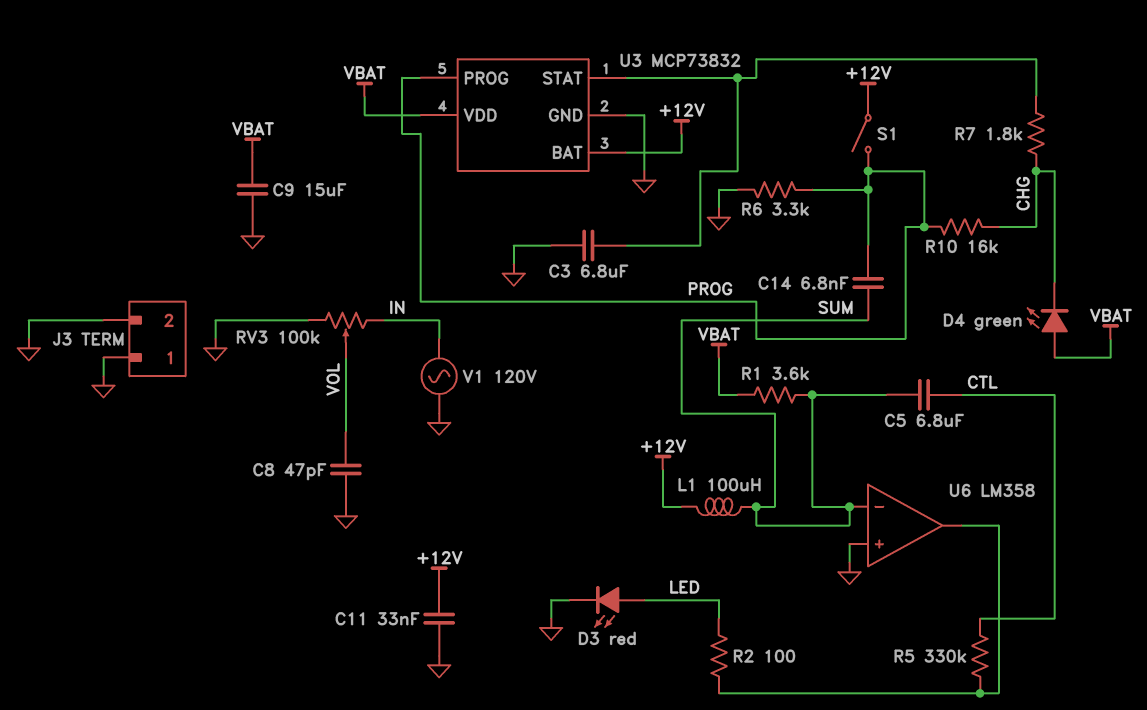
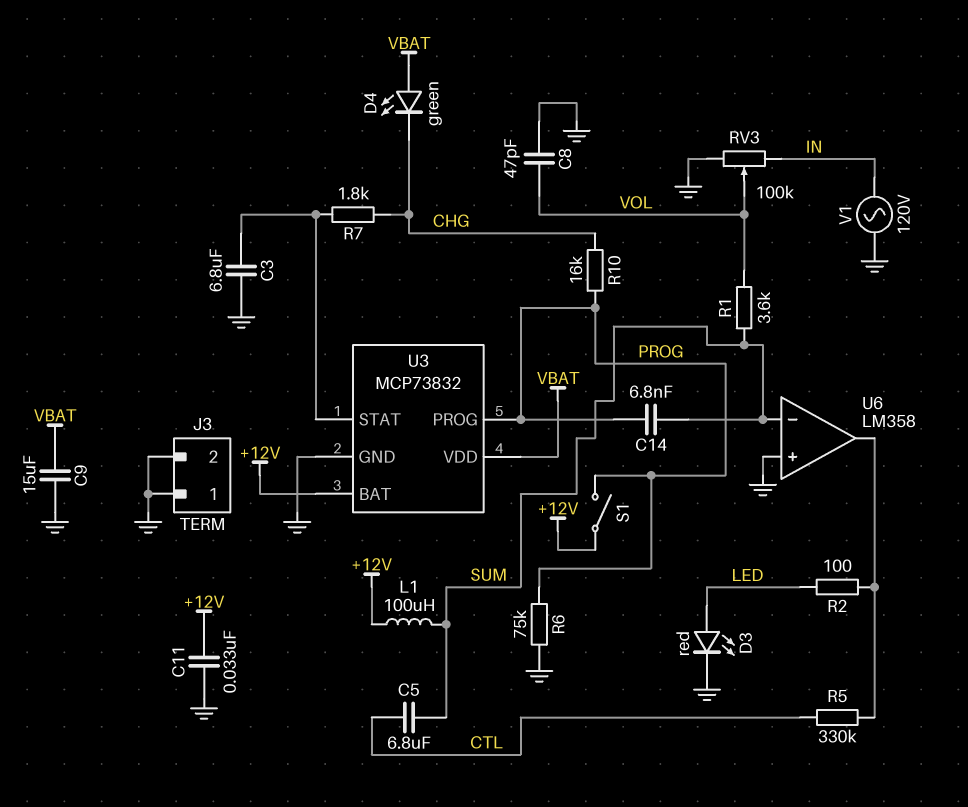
R1: 3.6k (SUM, VBAT) -> 3.6k (SUM, VOL)
R6: 3.3k (GND, PROG) -> 75k (GND, PROG)

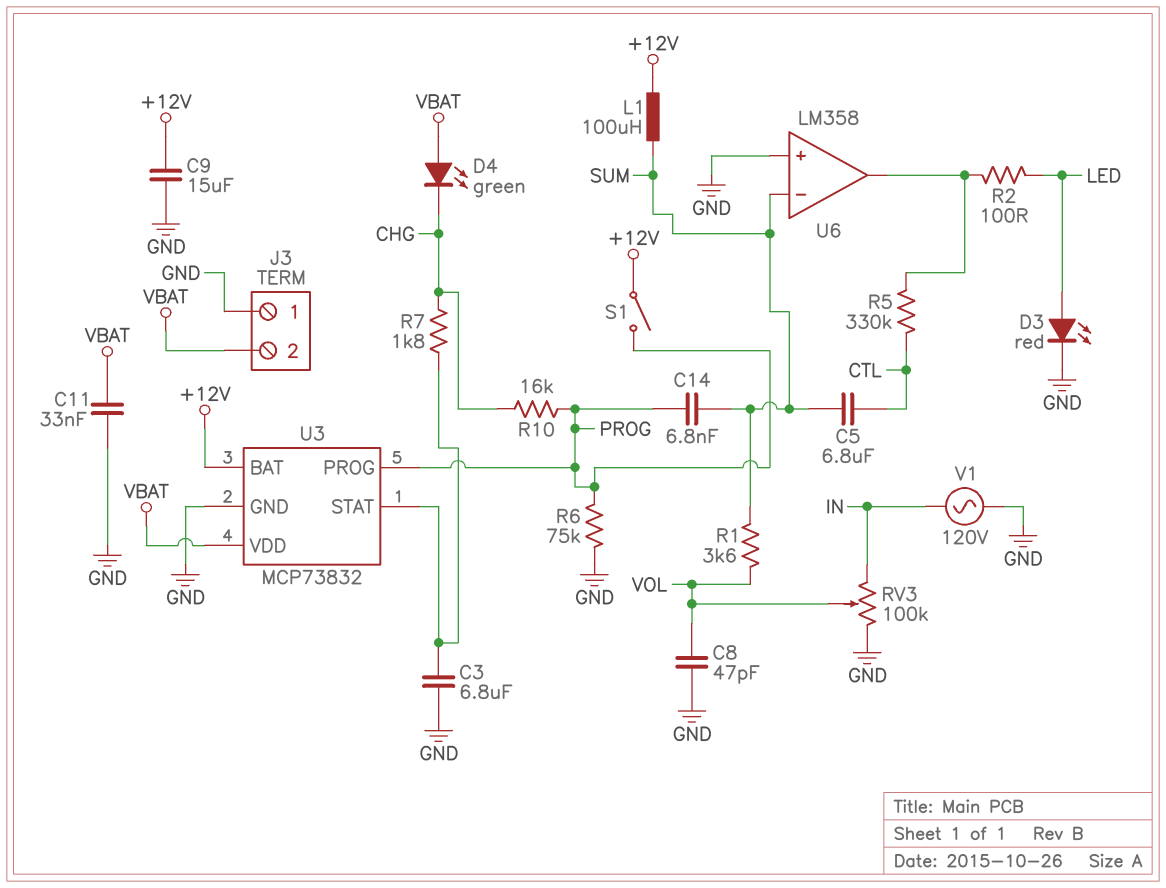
C9: 15uF (GND, VBAT) -> 15uF (+12V, GND)
C11: 33nF (+12V, GND) -> 33nF (GND, VBAT)
J3 pin 2: GND -> VBAT

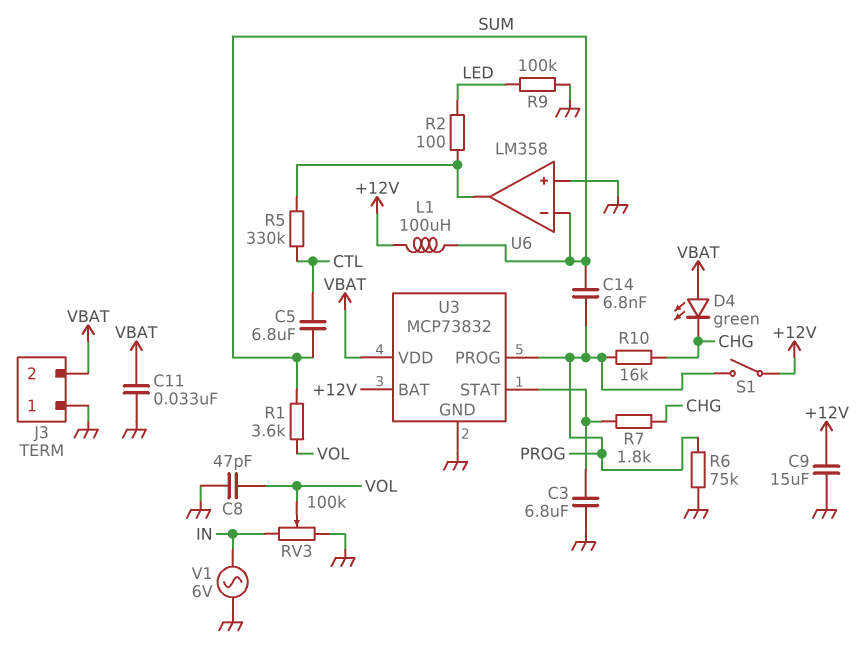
D3: LED red (A LED, K GND) -> none
R9: none -> 100k (GND, LED)
V1: AC 120V (GND, IN) -> AC 6V (GND, IN)

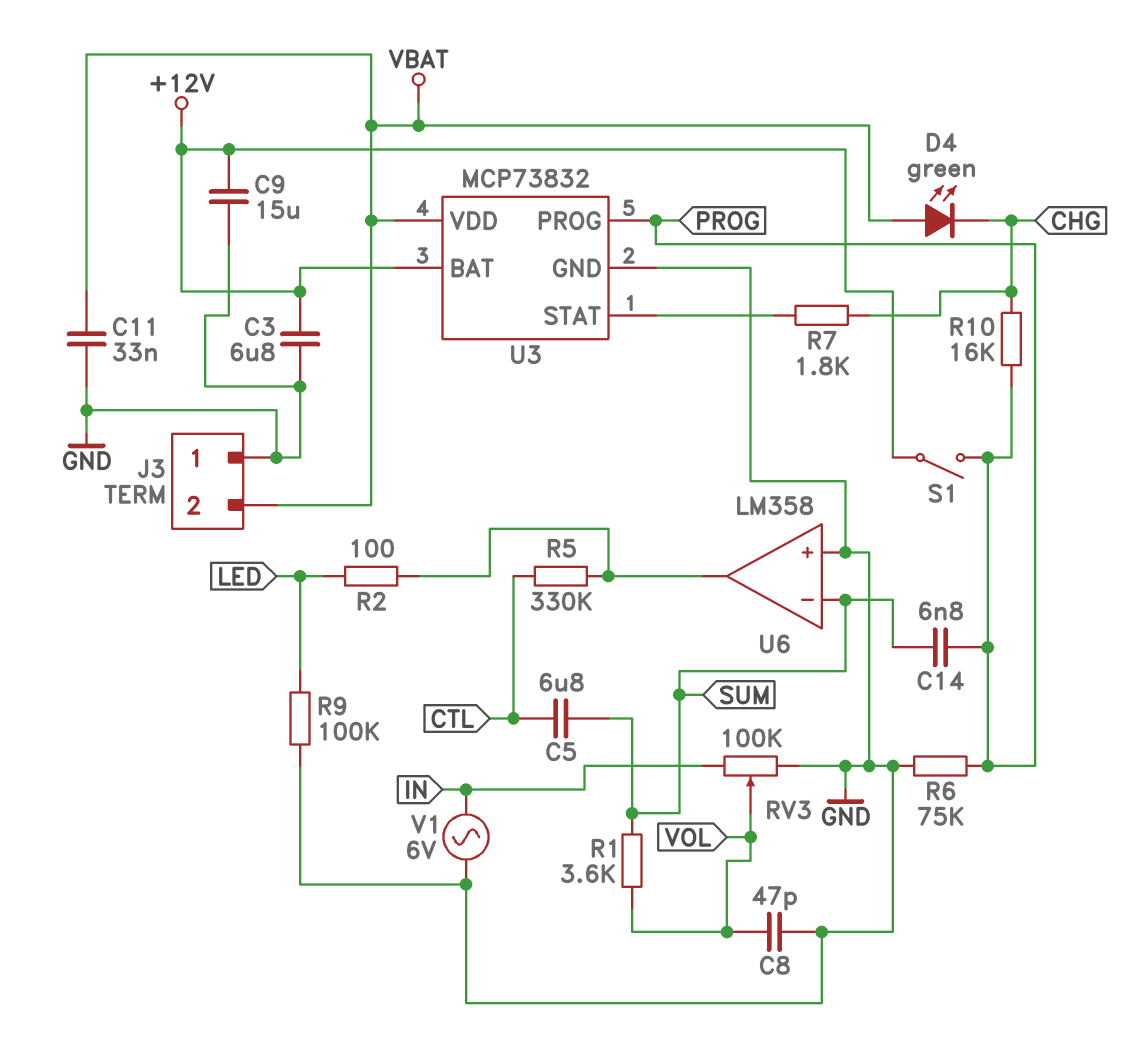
C3: 6.8uF (GND, U3/STAT) -> 6.8uF (+12V, GND)
L1: 100uH (+12V, SUM) -> none

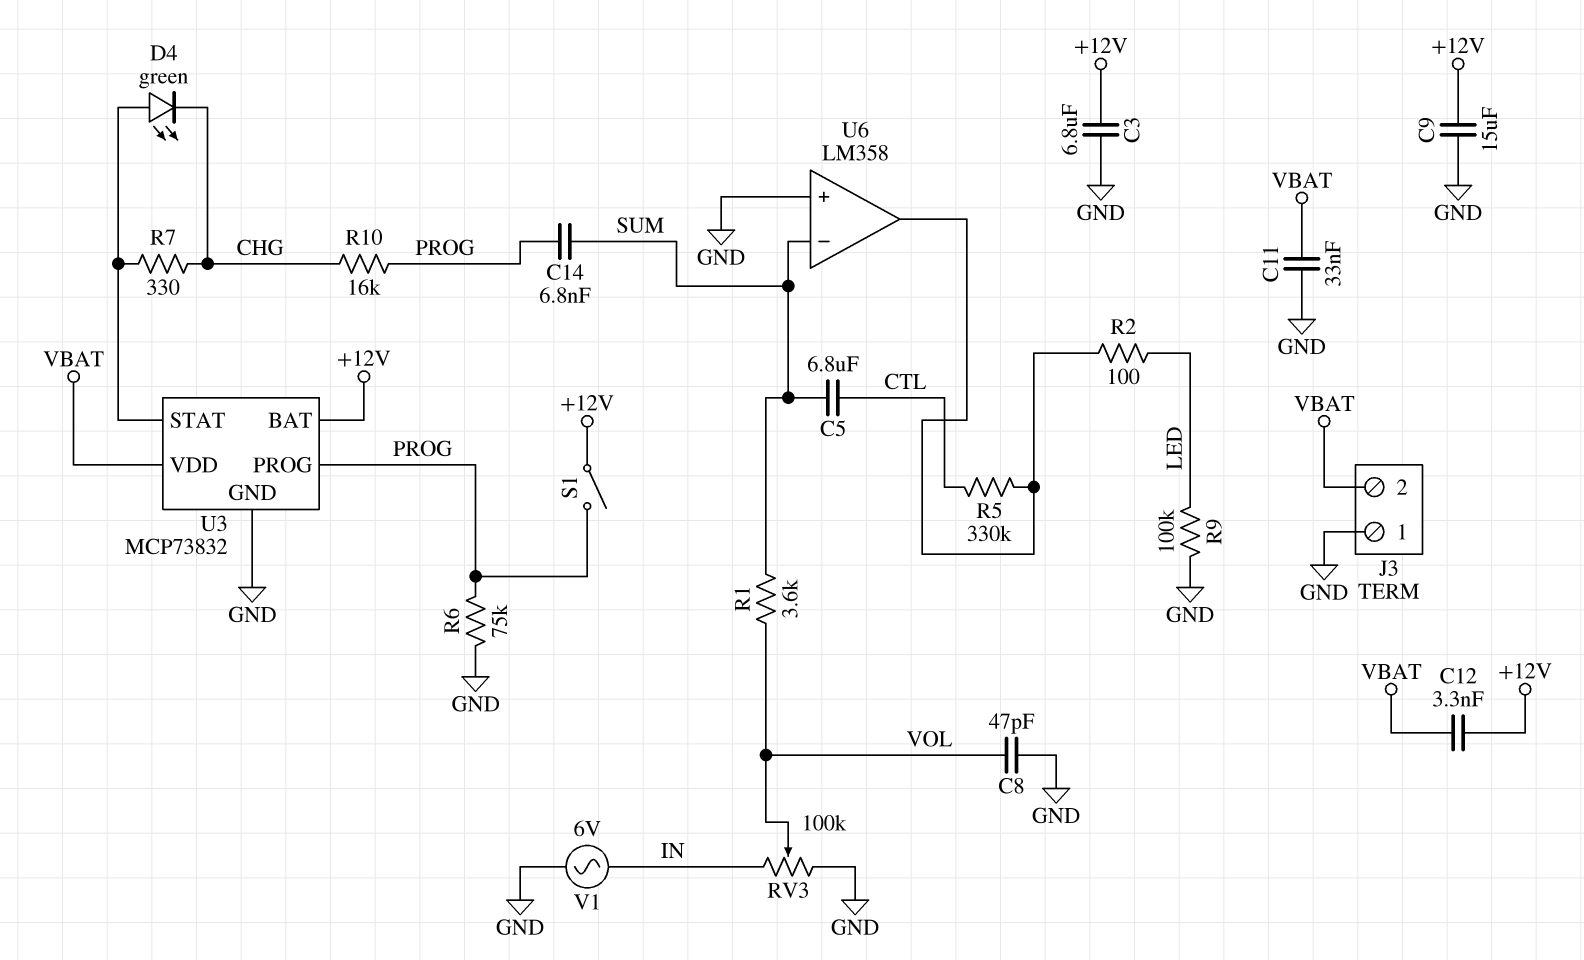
C12: none -> 3.3nF (+12V, VBAT)
D4: LED green (A VBAT, K CHG) -> LED green (A U3/STAT, K CHG)
R7: 1.8k (CHG, U3/STAT) -> 330 (CHG, U3/STAT)

